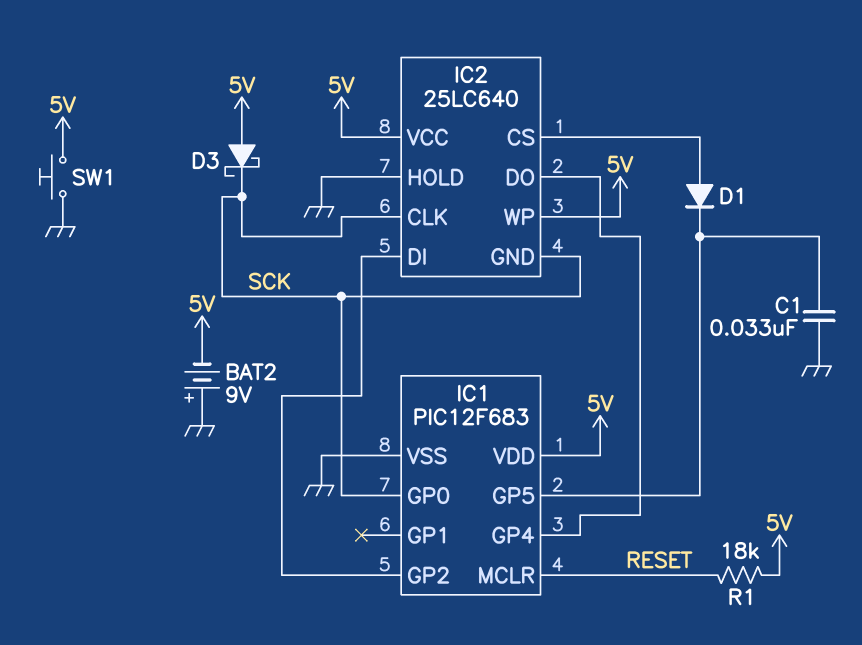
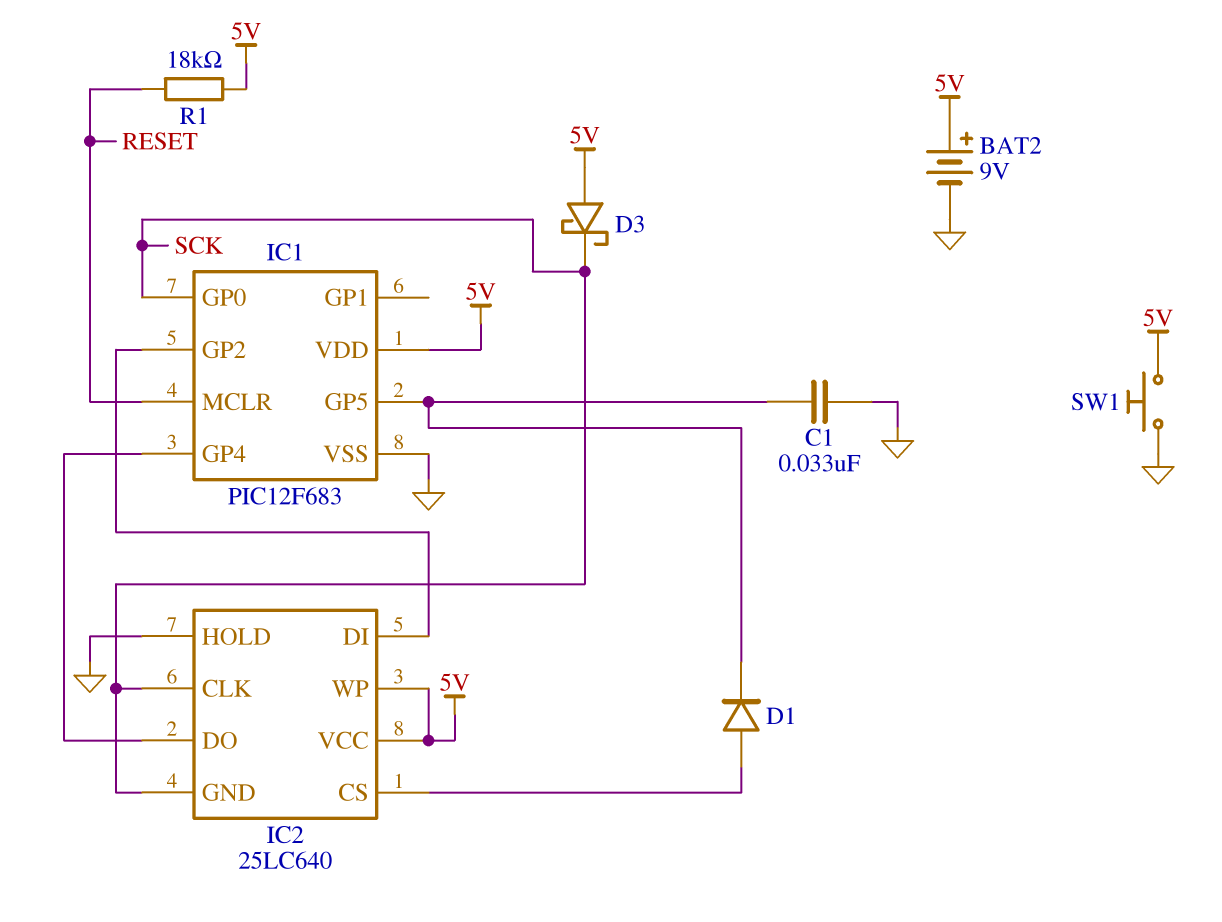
BAT2: 9V (plus GND, minus 5V) -> 9V (plus 5V, minus GND)

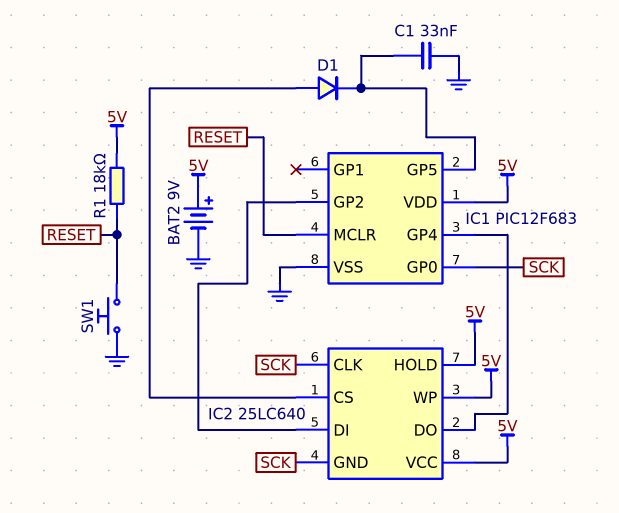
D3: schottky (A 5V, K SCK) -> none
IC2 pin HOLD: GND -> 5V
SW1: button (5V, GND) -> button (GND, RESET)

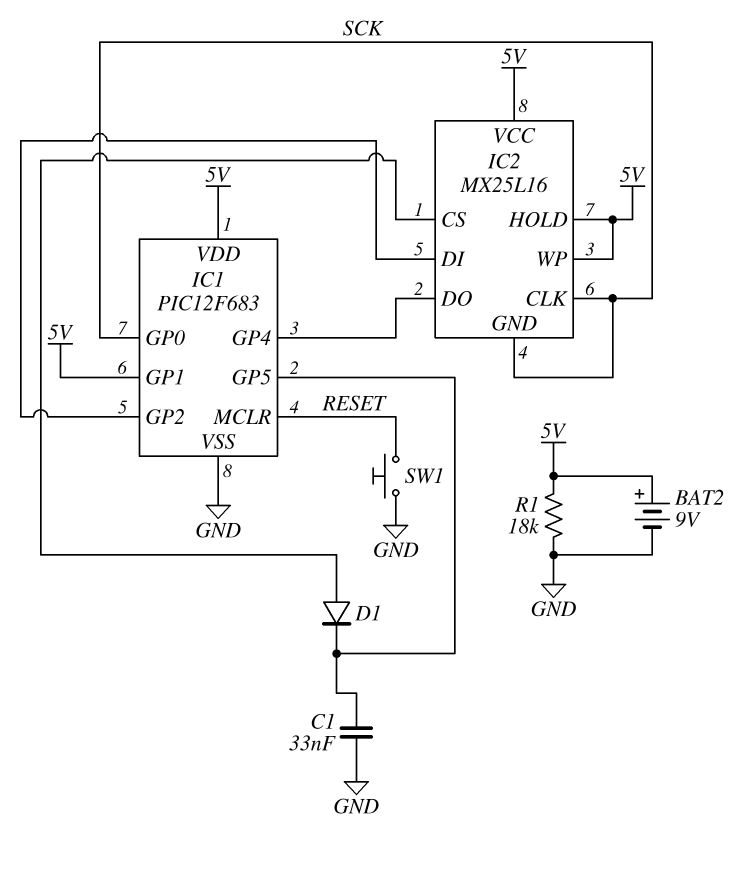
IC1 pin GP1: none -> 5V
IC2: 25LC640 -> MX25L16
R1: 18k (5V, RESET) -> 18k (5V, GND)

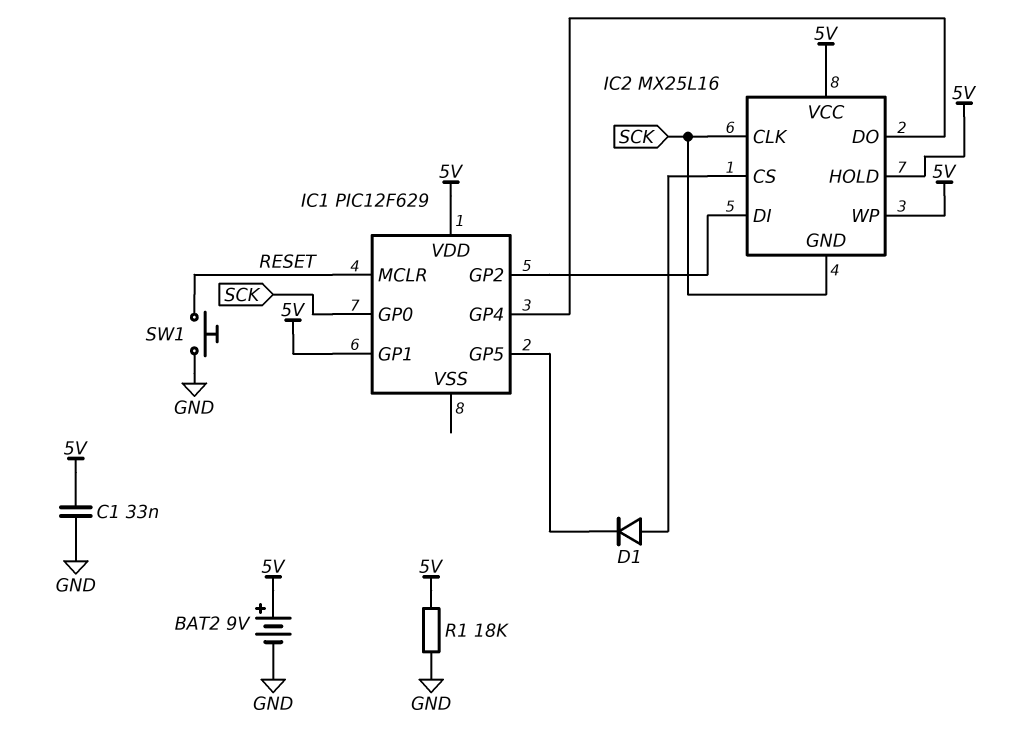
C1: 33nF (GND, IC1/GP5) -> 33nF (5V, GND)
IC1: PIC12F683 -> PIC12F629
IC1 pin VSS: GND -> none

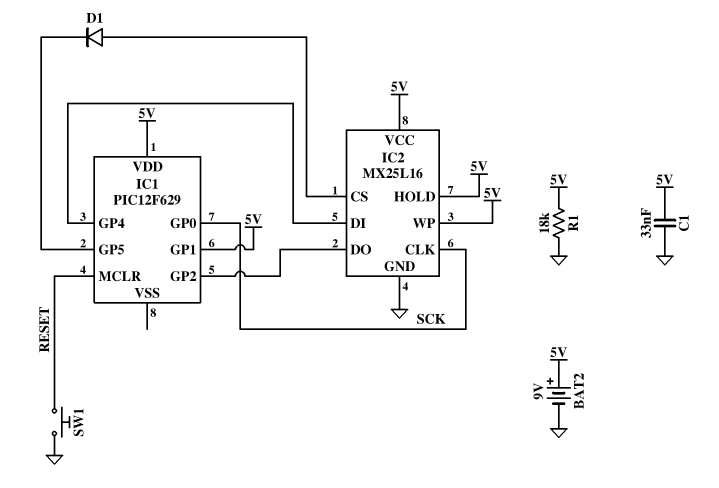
IC2 pin DI: IC1/GP2 -> IC1/GP4
IC2 pin DO: IC1/GP4 -> IC1/GP2
IC2 pin GND: SCK -> GND

